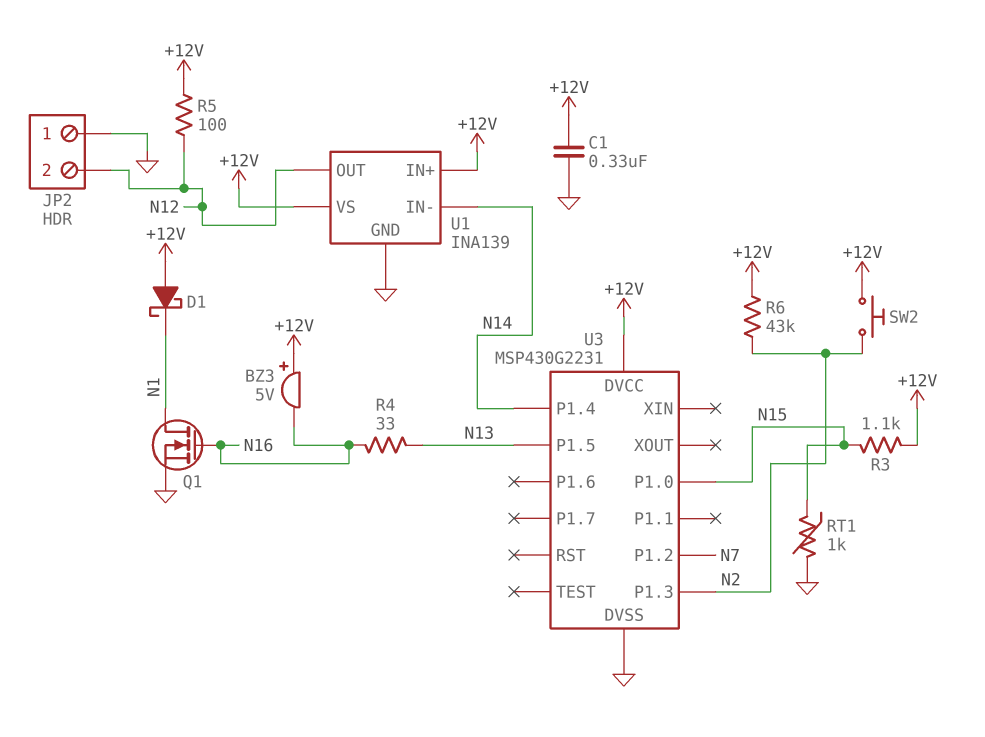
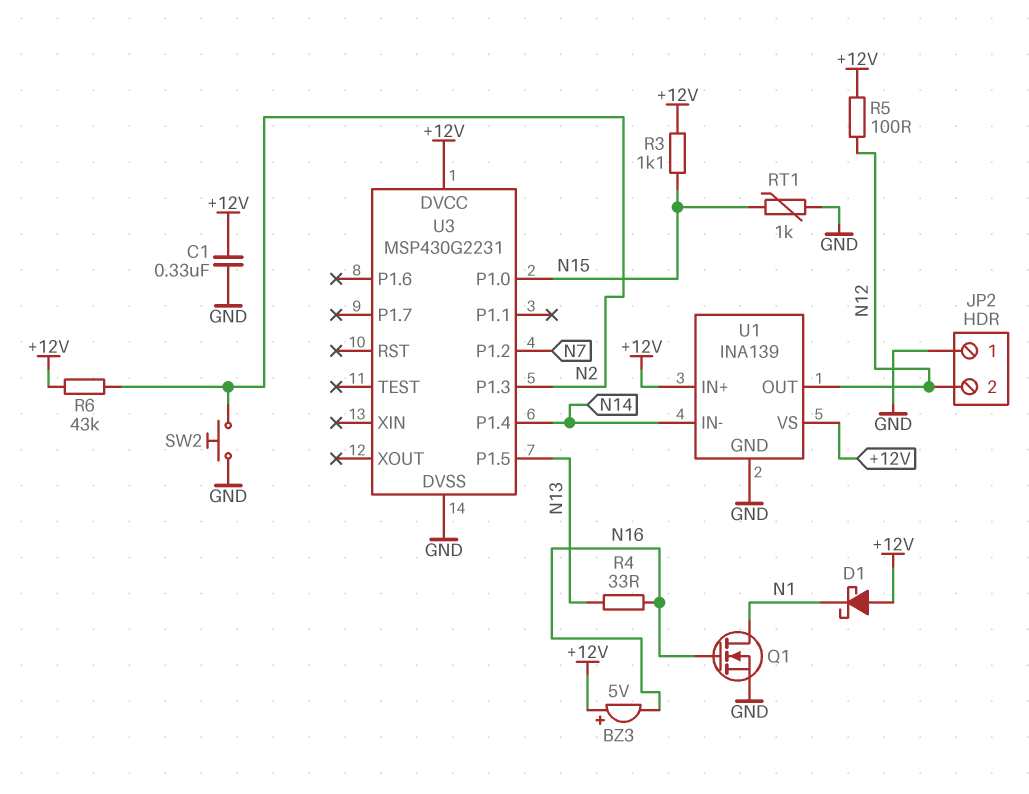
SW2: button (+12V, N2) -> button (GND, N2)

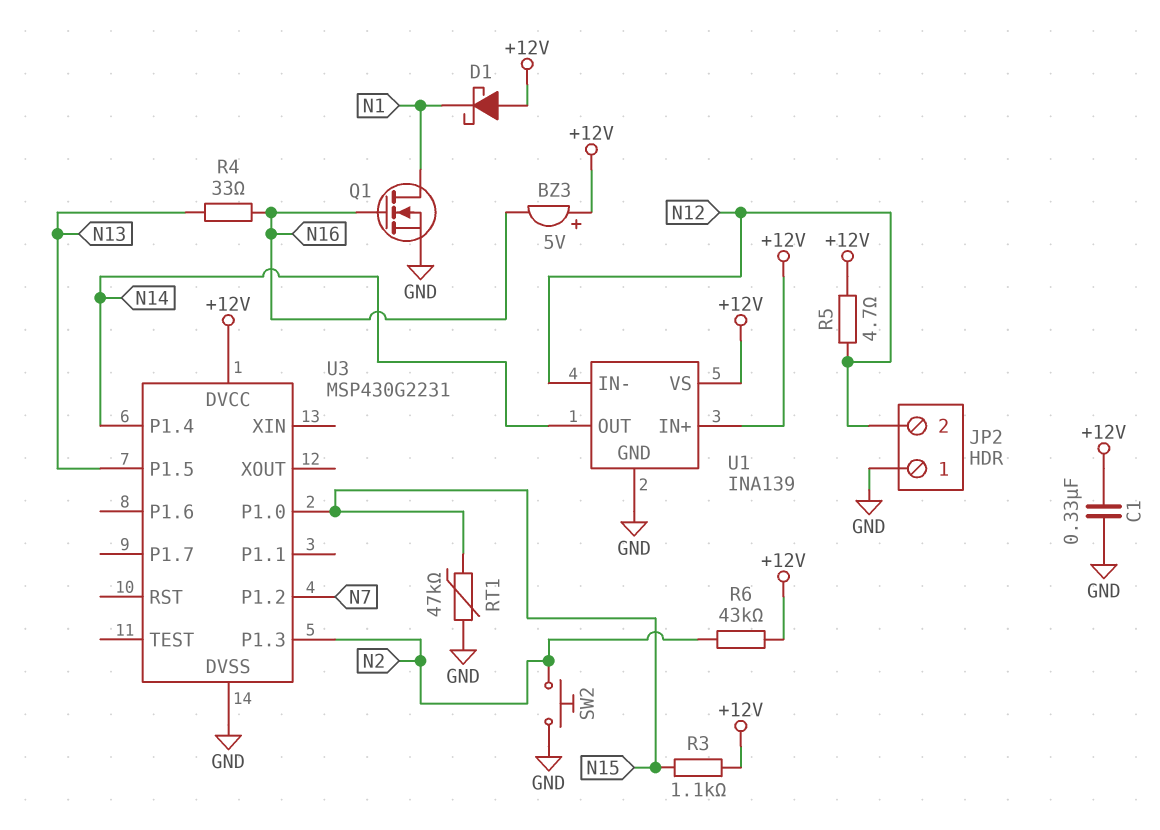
R5: 100 (+12V, N12) -> 4.7 (+12V, N12)
RT1: 1k (GND, N15) -> 47k (GND, N15)
U1 pin IN-: N14 -> N12
U1 pin OUT: N12 -> N14

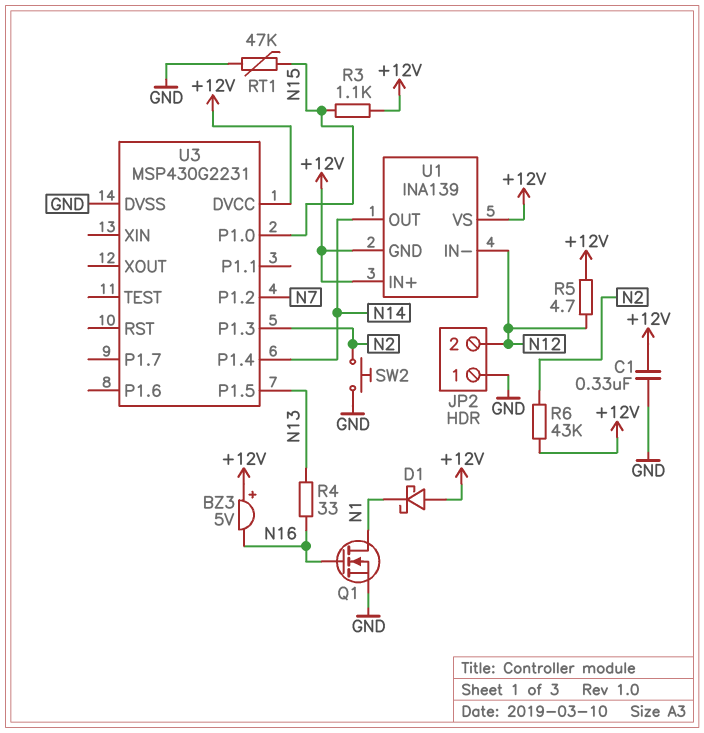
U1 pin GND: GND -> +12V

